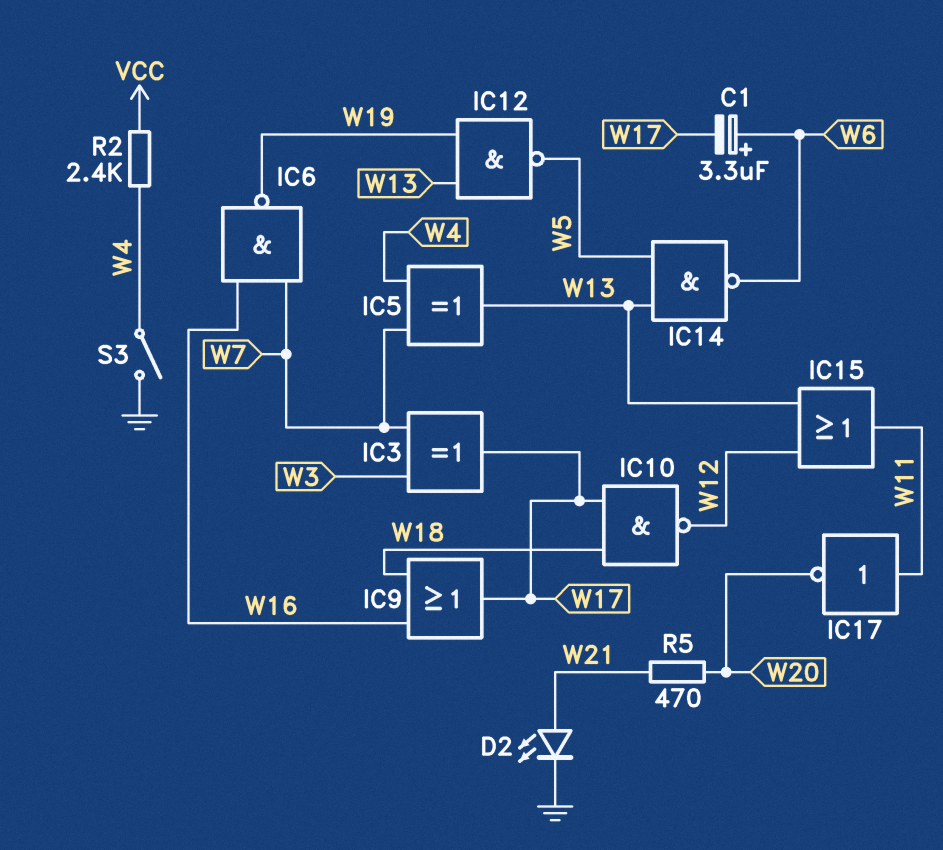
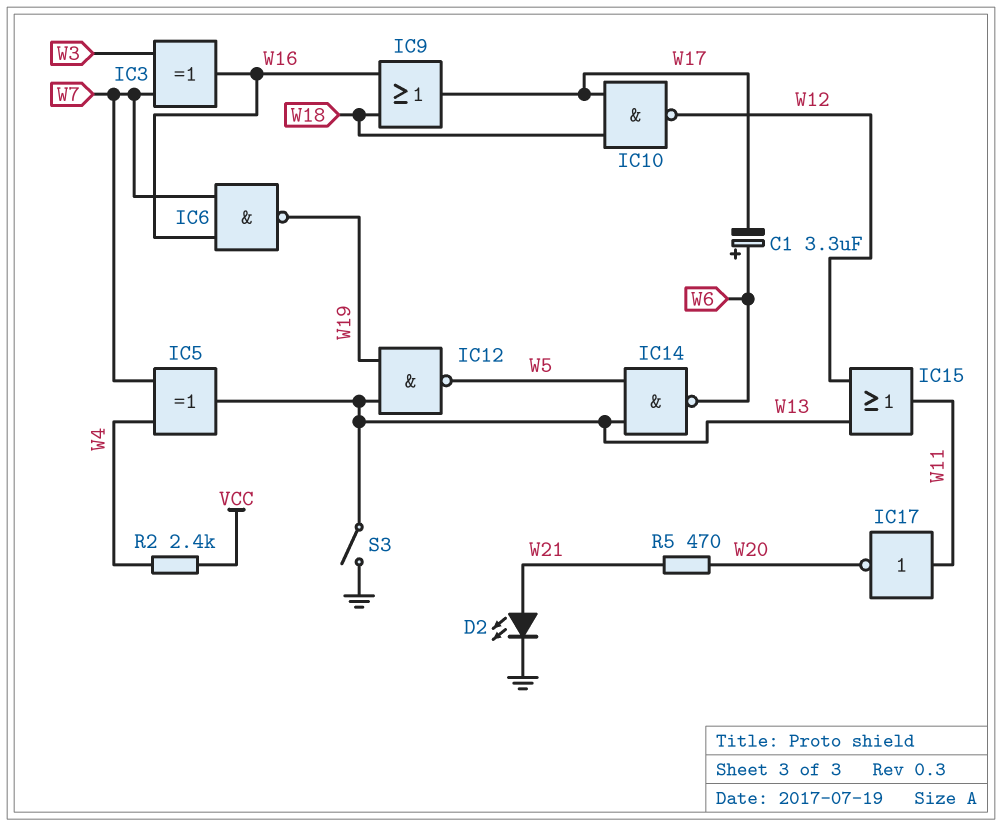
IC3: XOR (in W3, in W7, out W17) -> XOR (in W3, in W7, out W16)
S3: switch (GND, W4) -> switch (GND, W13)

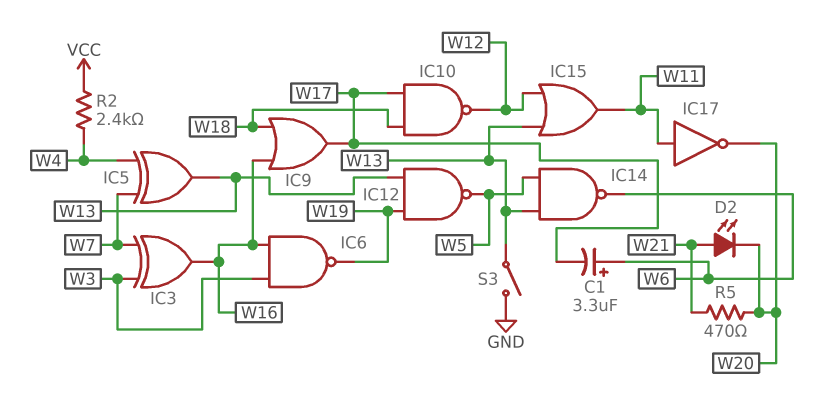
D2: LED (A W21, K GND) -> LED (A W21, K W20)
IC6: NAND (in W7, in W16, out W19) -> NAND (in W3, in W16, out W19)

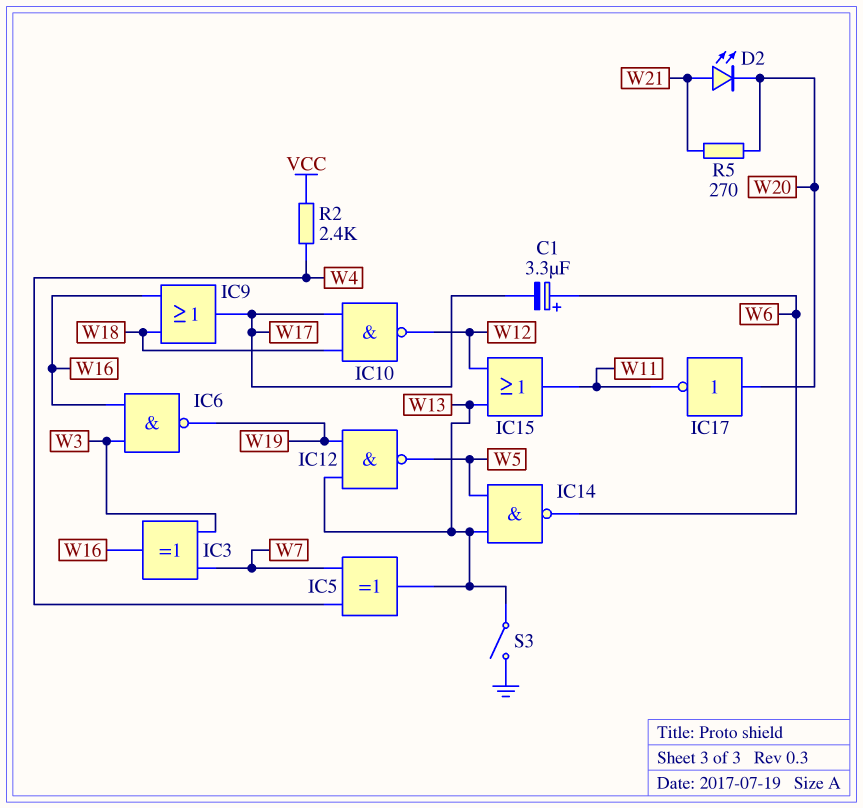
IC17: NOT (in W11, out W20) -> NOT (in W20, out W11)
R5: 470 (W20, W21) -> 270 (W20, W21)

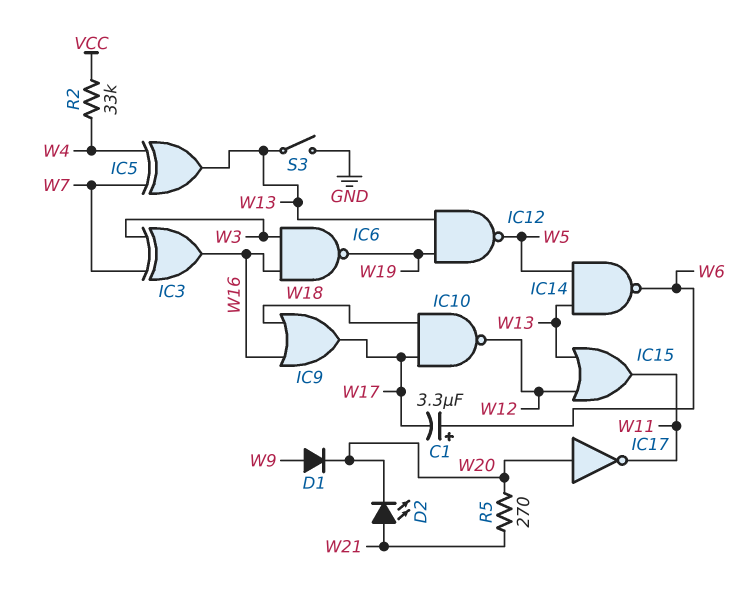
D1: none -> diode (A W9, K W20)
R2: 2.4k (VCC, W4) -> 33k (VCC, W4)

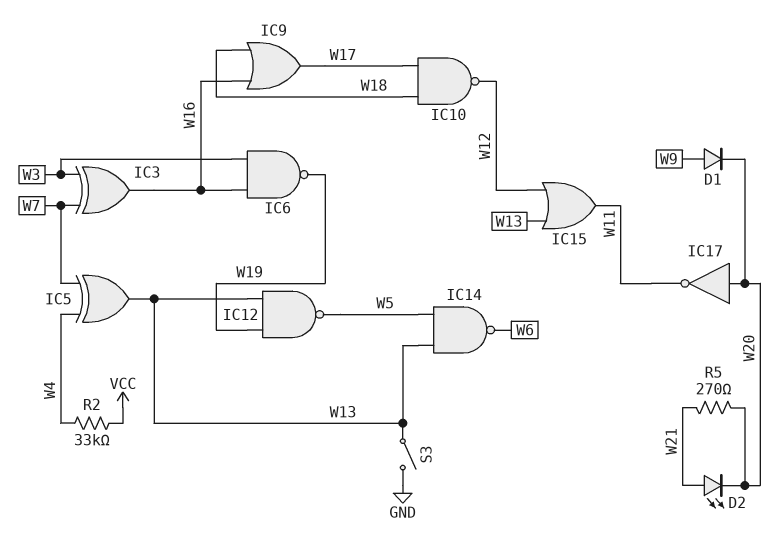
C1: 3.3uF (plus W6, minus W17) -> none

